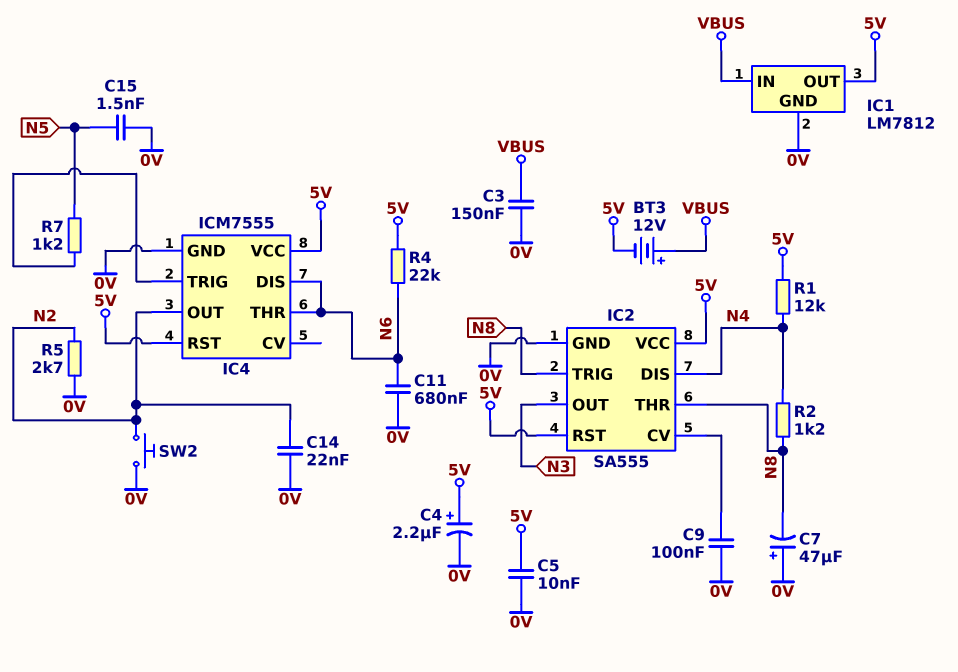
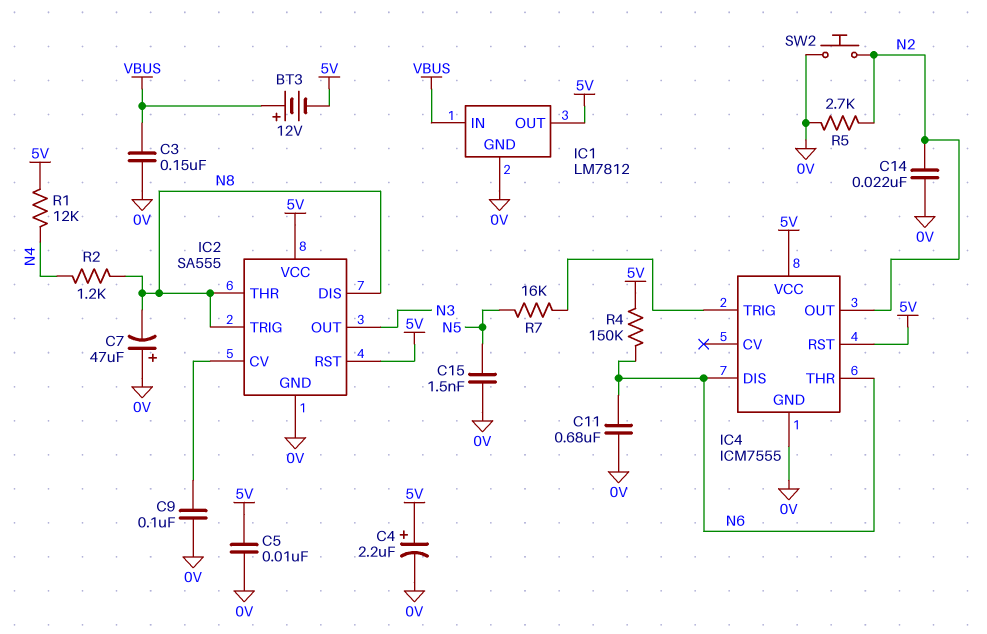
IC2 pin DIS: N4 -> N8
R4: 22k (5V, N6) -> 150k (5V, N6)
R7: 1.2k (IC4/TRIG, N5) -> 16k (IC4/TRIG, N5)

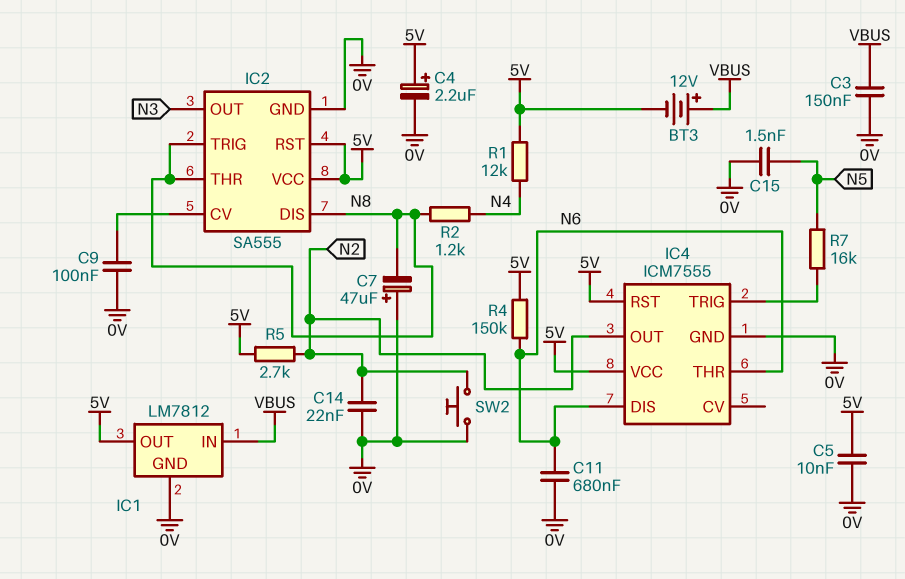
R5: 2.7k (0V, N2) -> 2.7k (5V, N2)

